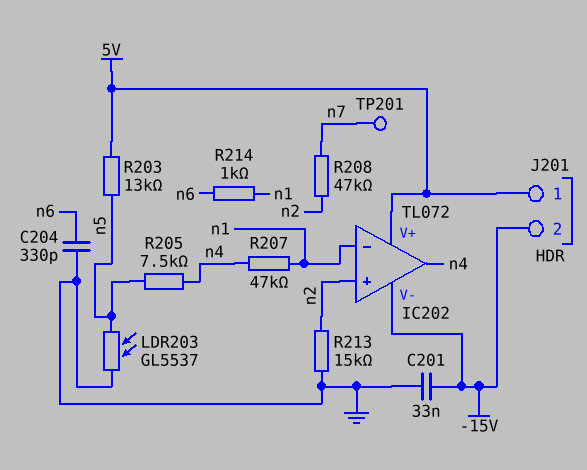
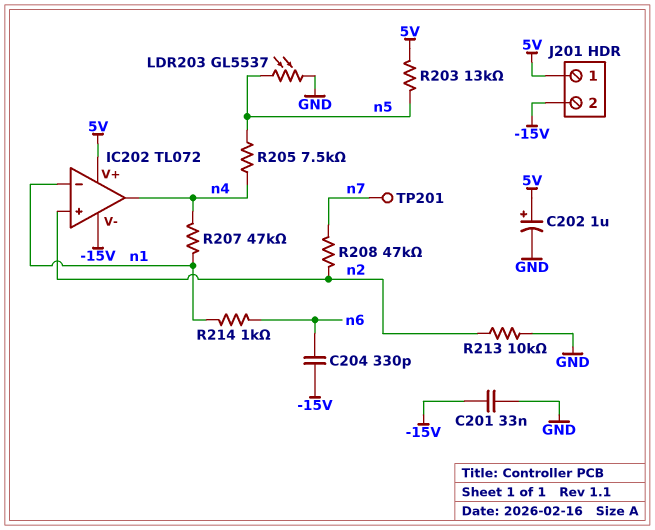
C202: none -> 1uF (plus 5V, minus GND)
C204: 330pF (GND, n6) -> 330pF (-15V, n6)
R213: 15k (GND, n2) -> 10k (GND, n2)

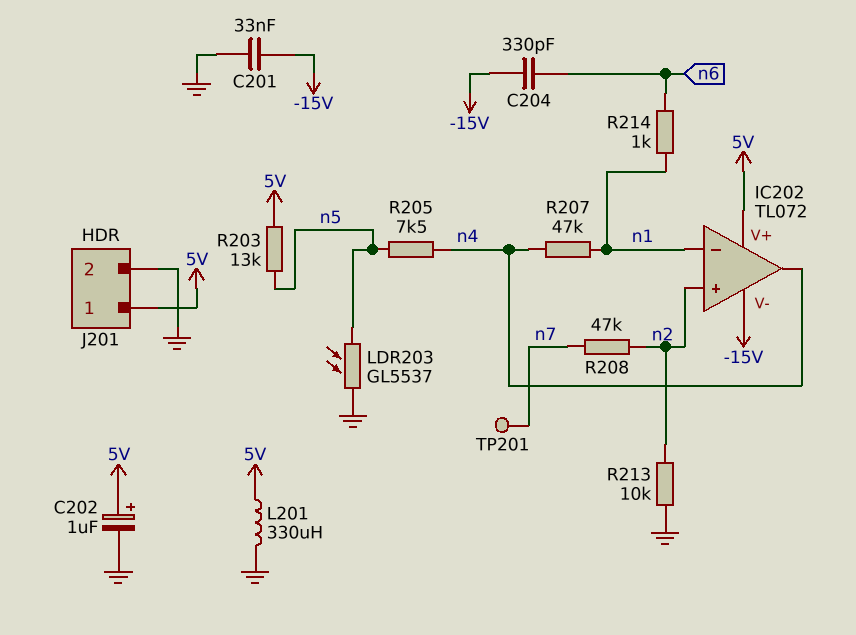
J201 pin 2: -15V -> GND
L201: none -> 330uH (5V, GND)

